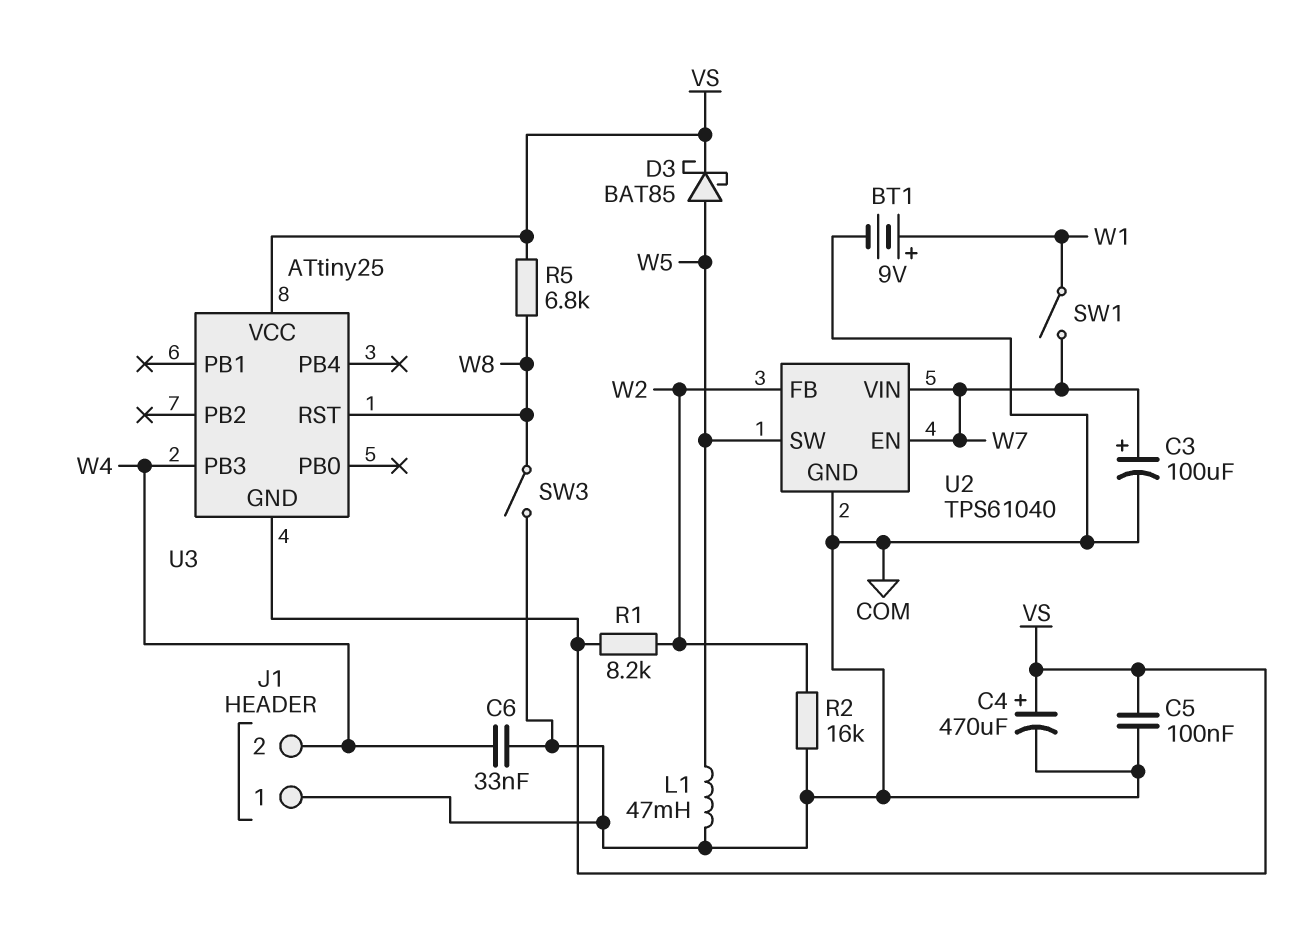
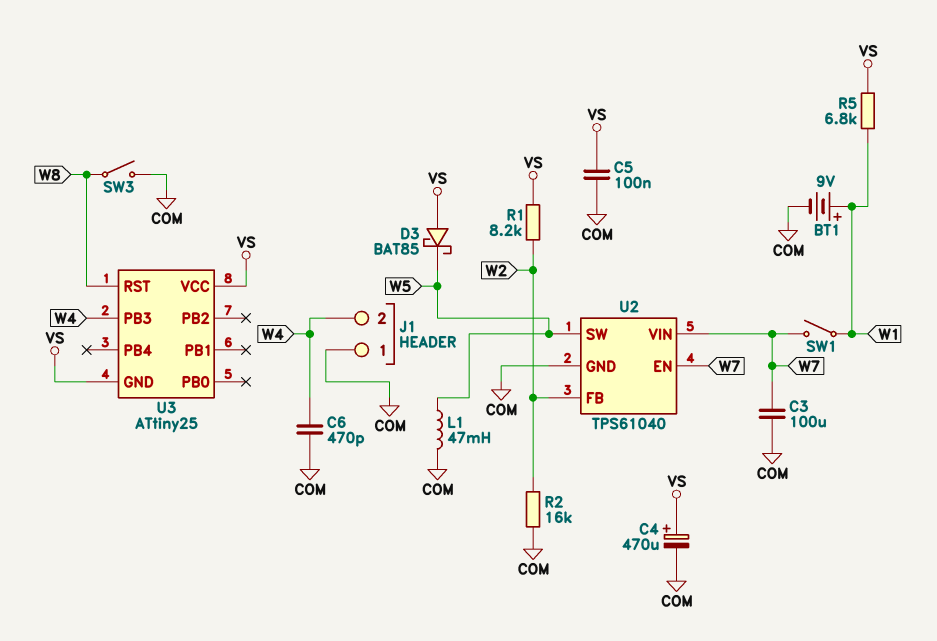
C3: 100uF (plus W7, minus COM) -> 100uF (COM, W7)
C6: 33nF (COM, W4) -> 470pF (COM, W4)
D3: schottky BAT85 (A W5, K VS) -> schottky BAT85 (A VS, K W5)
R5: 6.8k (VS, W8) -> 6.8k (VS, W1)

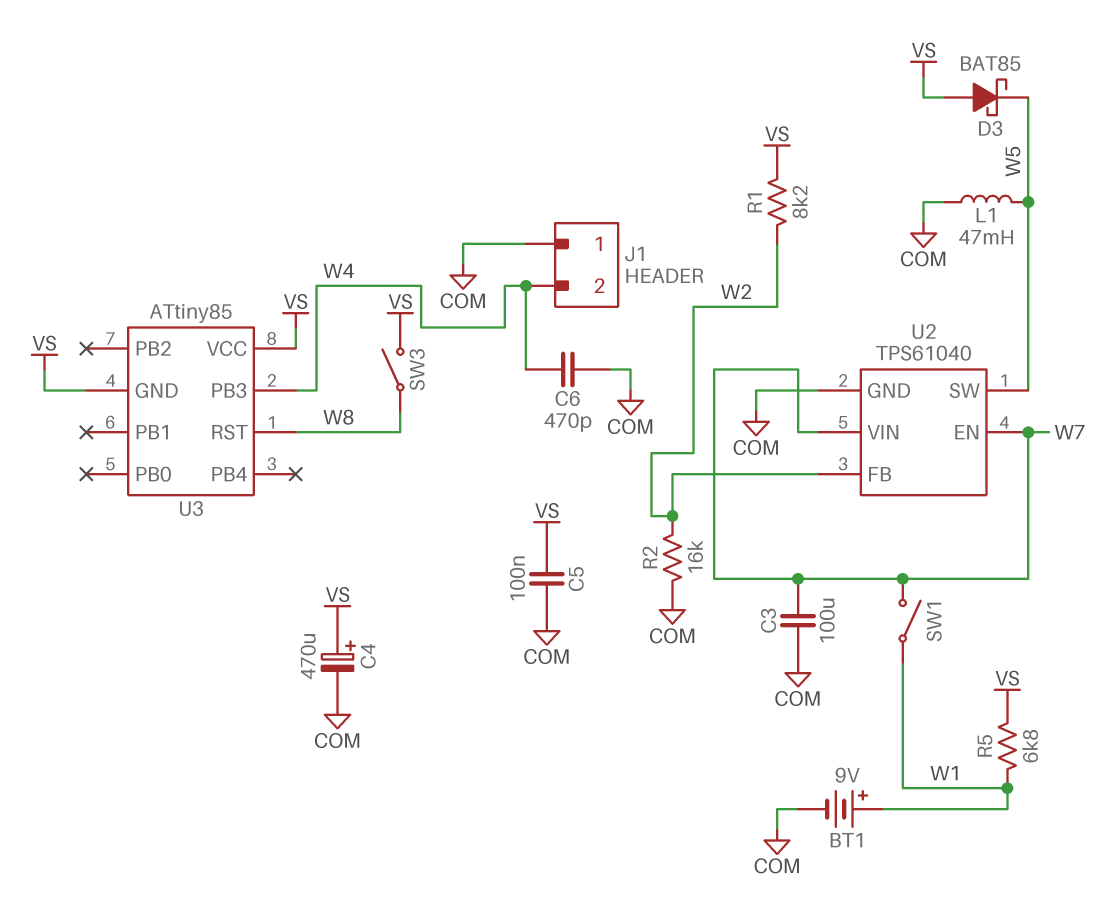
SW3: switch (COM, W8) -> switch (VS, W8)
U3: ATtiny25 -> ATtiny85

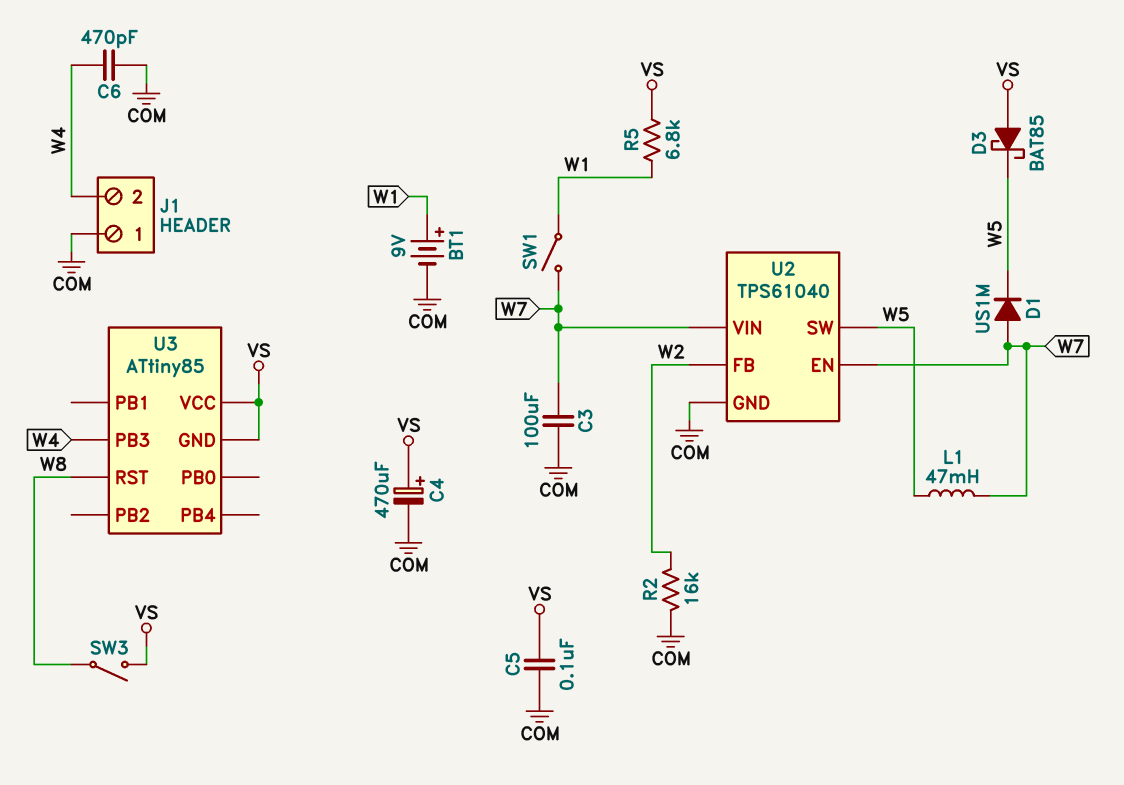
D1: none -> diode US1M (A W7, K W5)
L1: 47mH (COM, W5) -> 47mH (W5, W7)
R1: 8.2k (VS, W2) -> none

